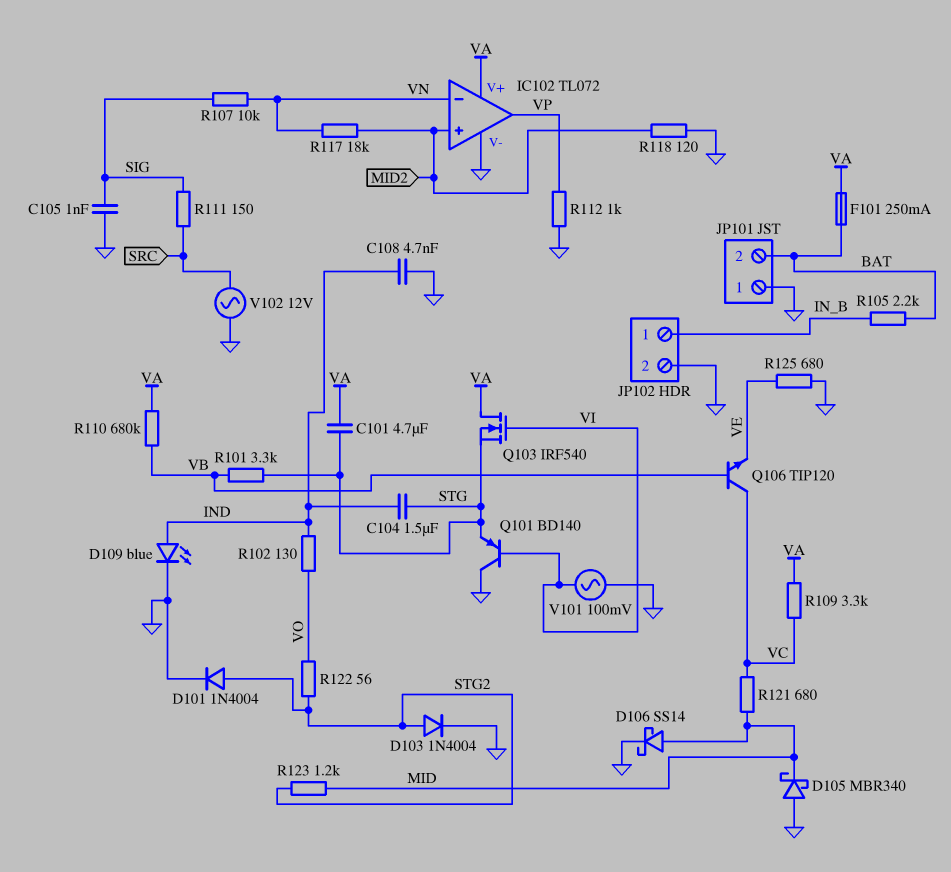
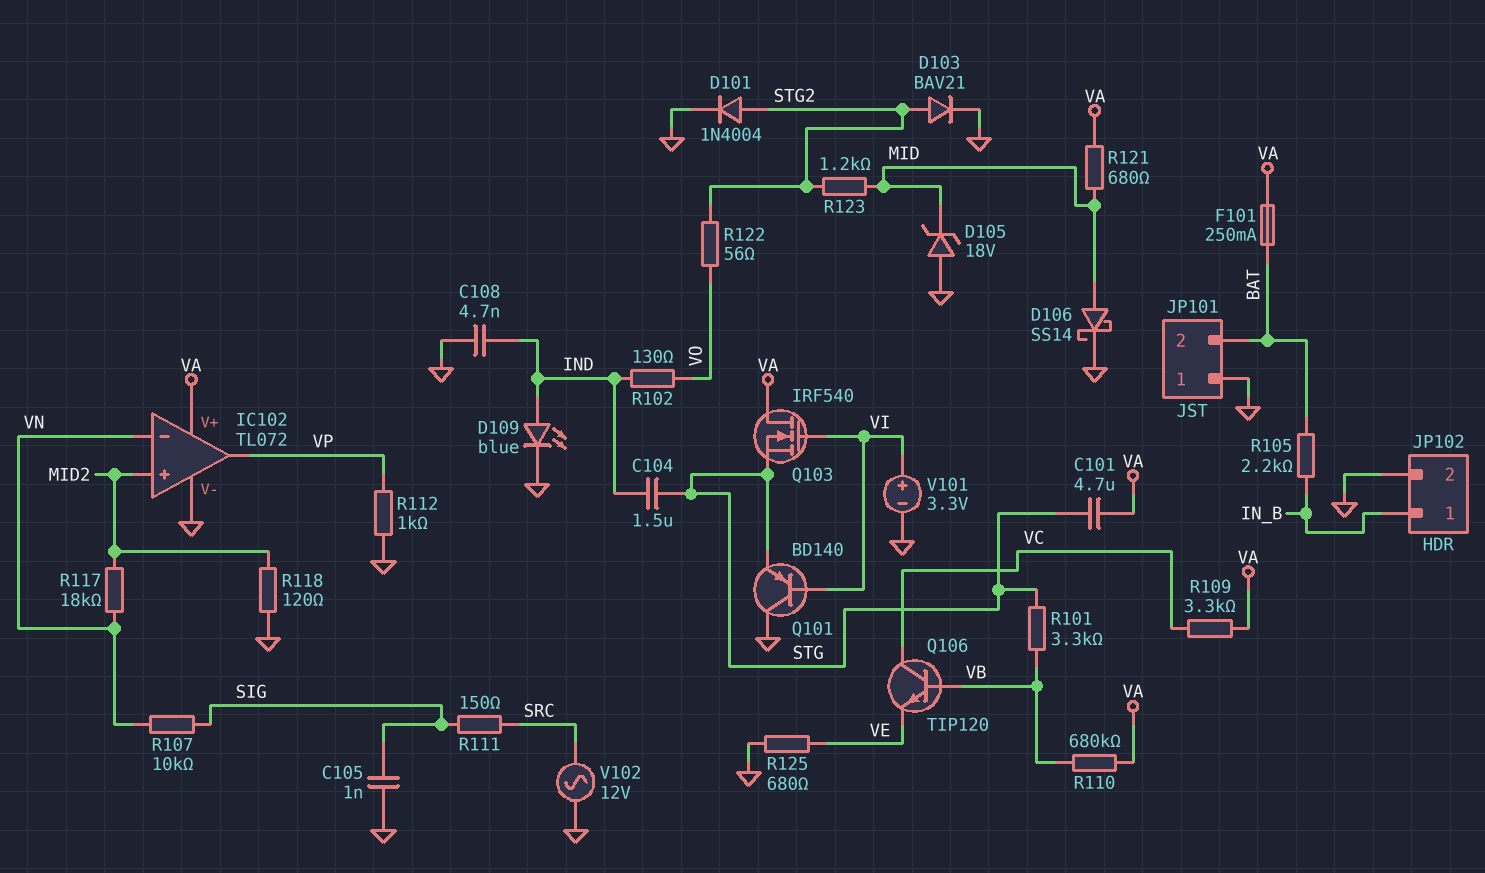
D103: diode 1N4004 (A STG2, K GND) -> diode BAV21 (A STG2, K GND)
D105: schottky MBR340 (A GND, K MID) -> zener 18V (A GND, K MID)
R121: 680 (MID, VC) -> 680 (MID, VA)
V101: AC 100mV (GND, VI) -> 3.3V (plus VI, minus GND)

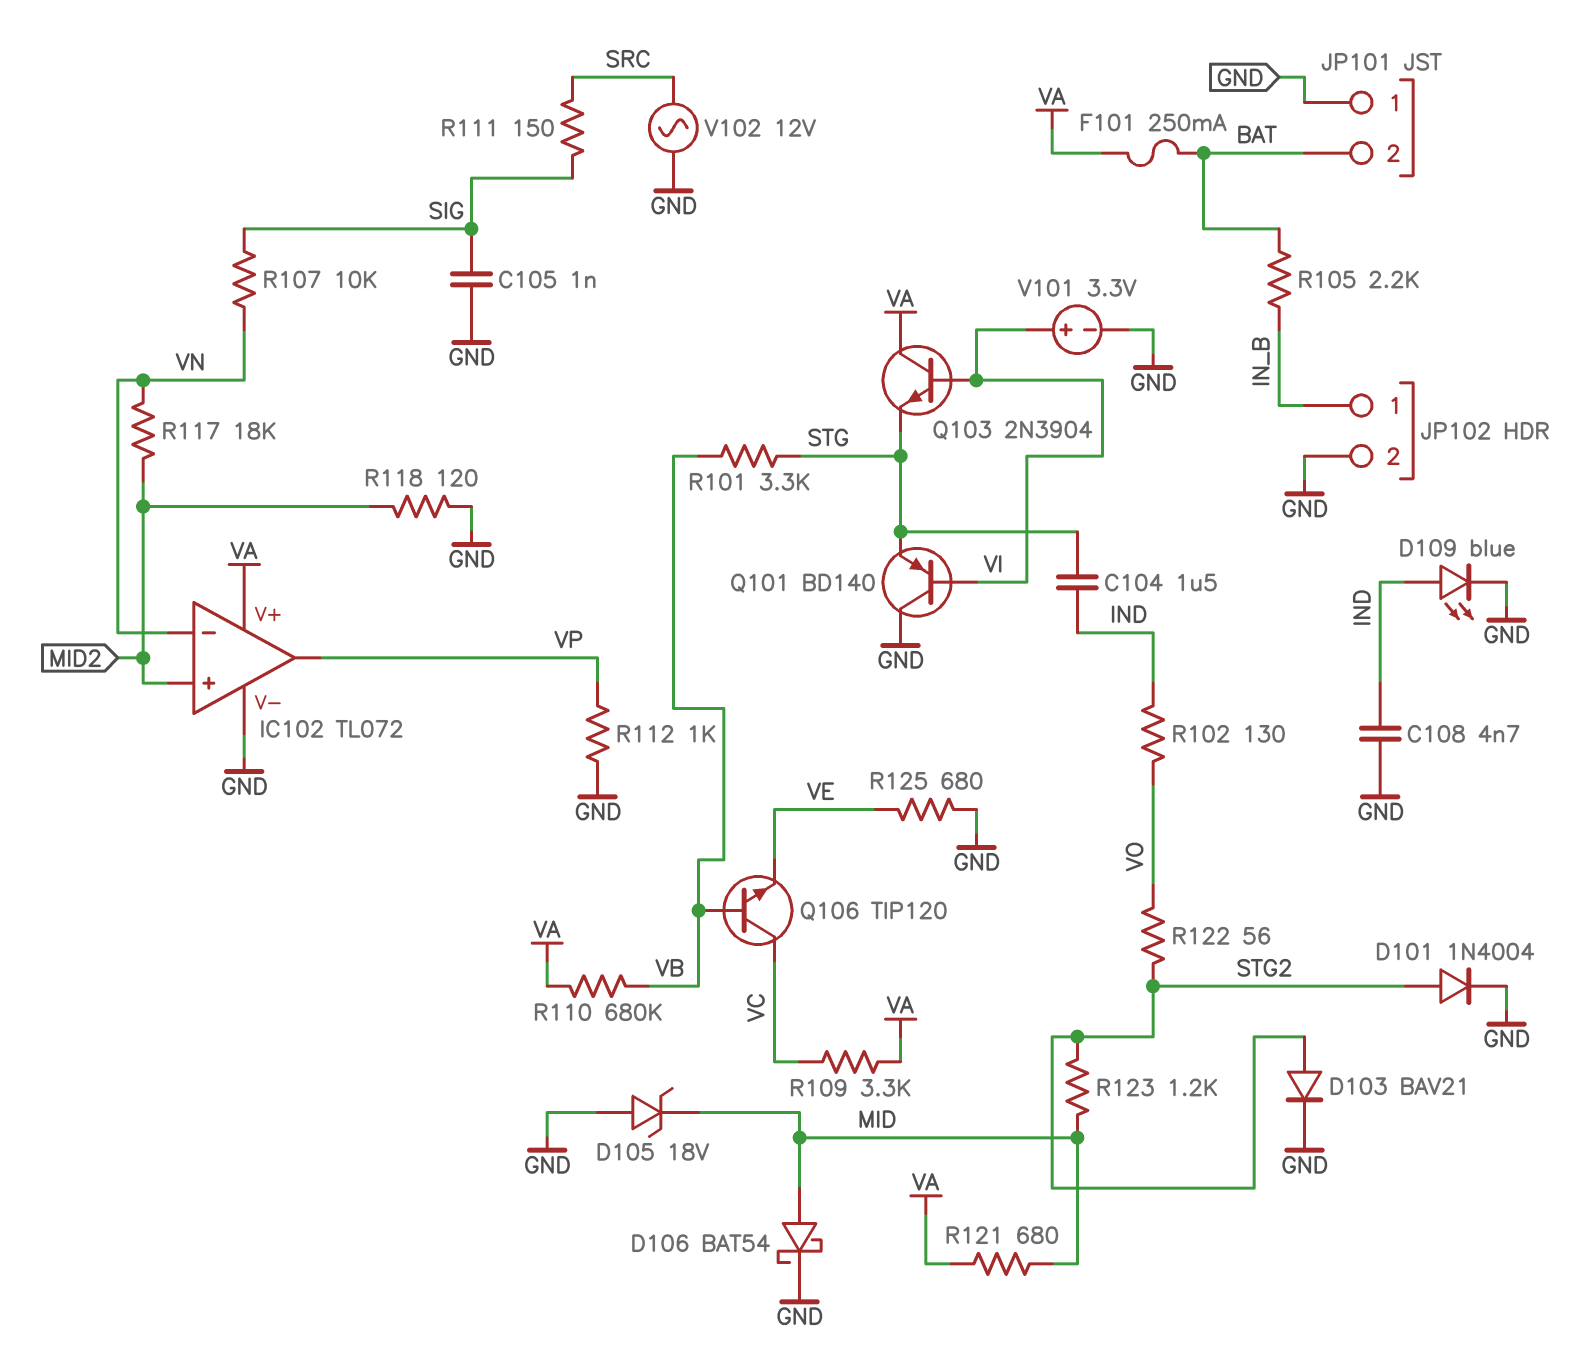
C101: 4.7uF (STG, VA) -> none
D106: schottky SS14 (A MID, K GND) -> schottky BAT54 (A MID, K GND)
Q103: NMOS IRF540 (G VI, D VA, S STG) -> NPN 2N3904 (B VI, C VA, E STG)

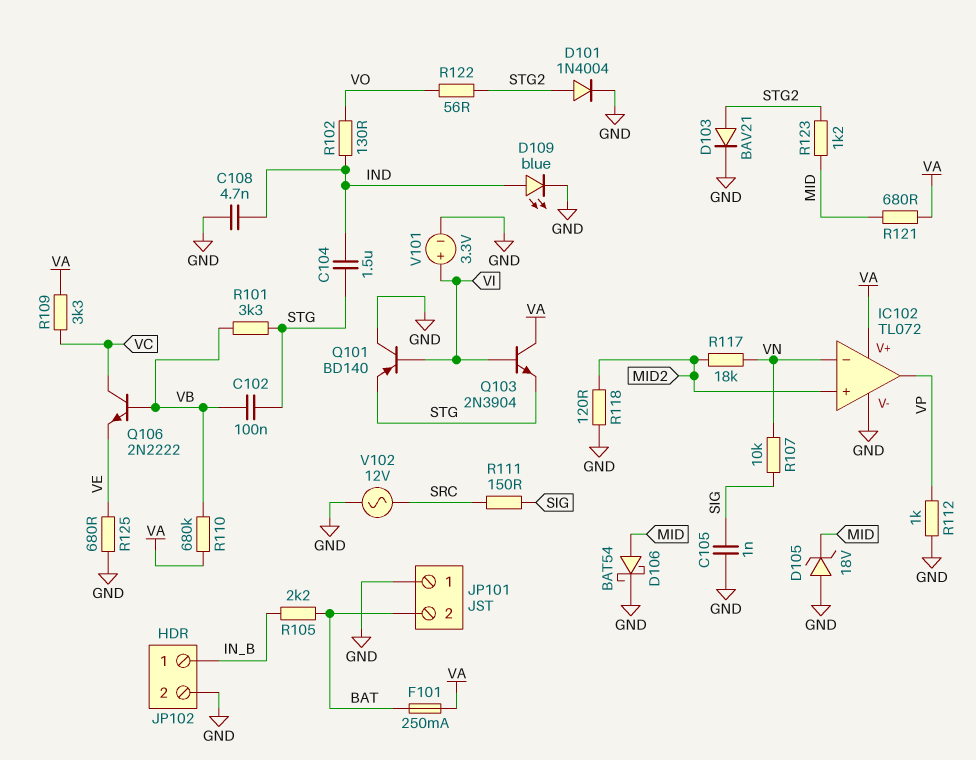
C102: none -> 100nF (STG, VB)
Q106: NPN TIP120 (B VB, C VC, E VE) -> NPN 2N2222 (B VB, C VC, E VE)

